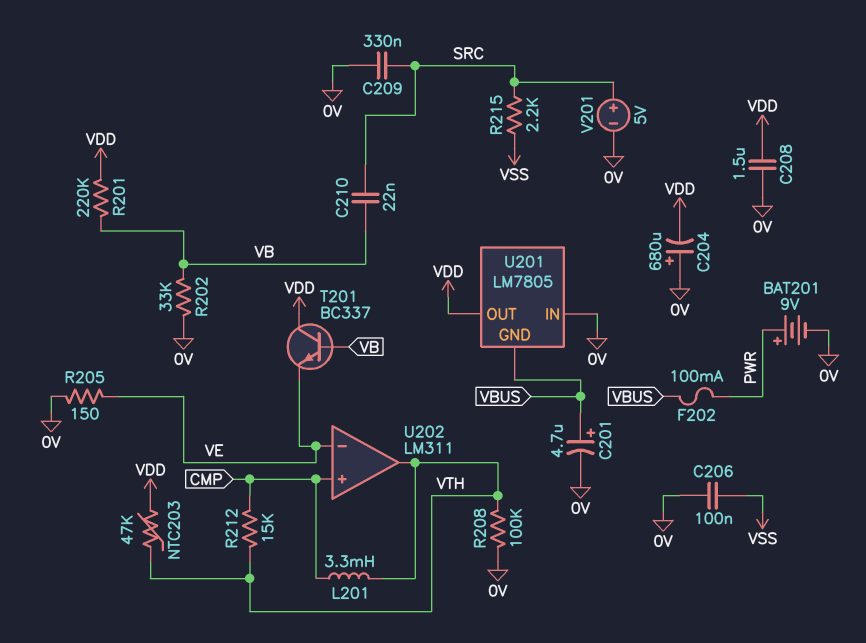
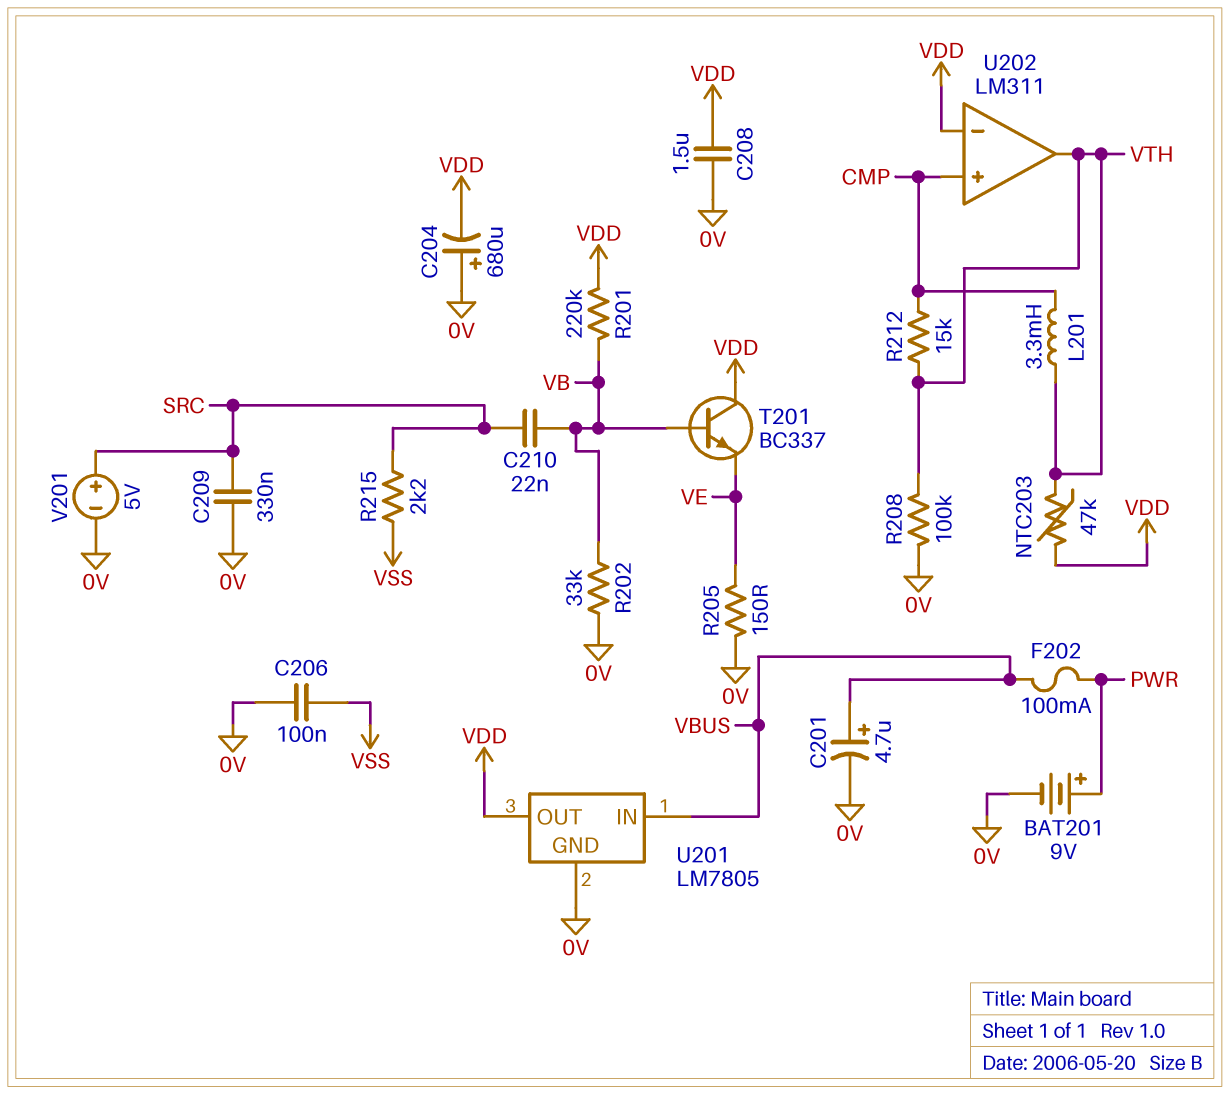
U201 pin GND: VBUS -> 0V
U201 pin IN: 0V -> VBUS
U202 pin in-: VE -> VDD

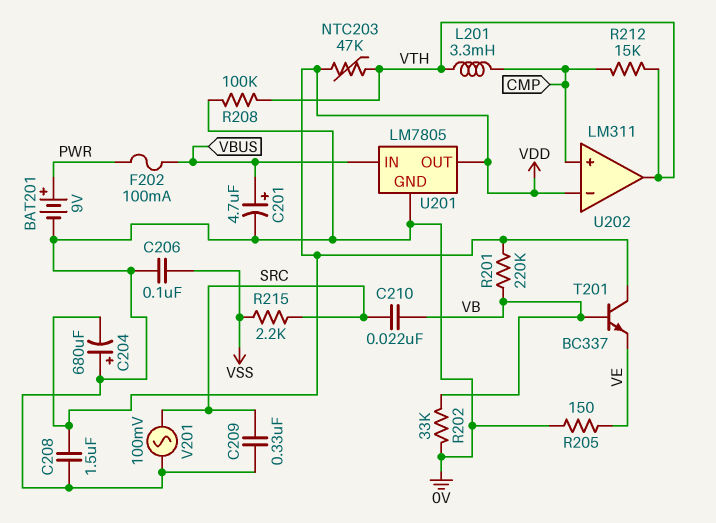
V201: 5V (plus SRC, minus 0V) -> AC 100mV (0V, SRC)

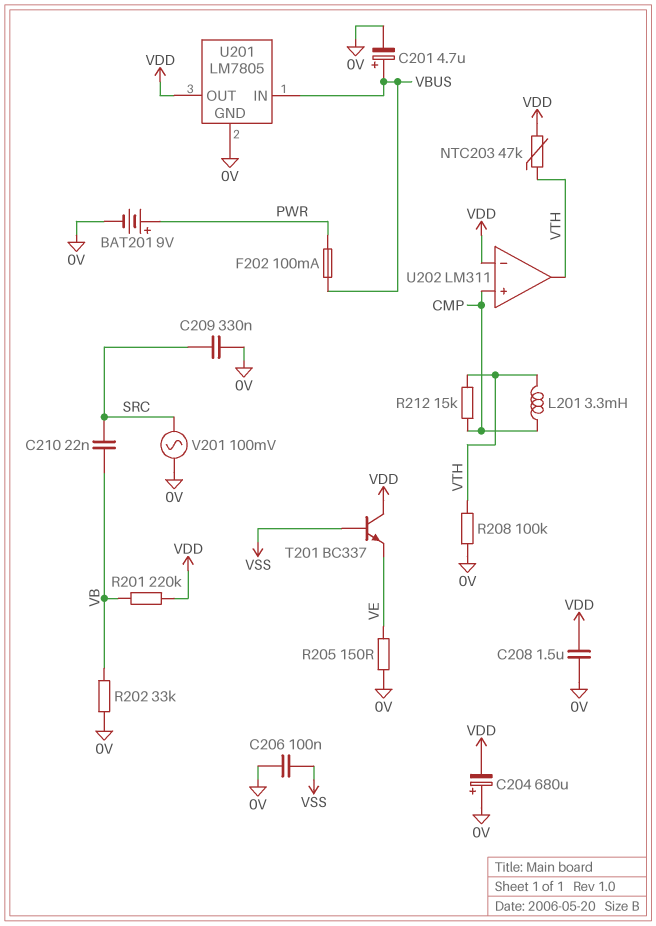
R215: 2.2k (SRC, VSS) -> none
T201: NPN BC337 (B VB, C VDD, E VE) -> NPN BC337 (B VSS, C VDD, E VE)

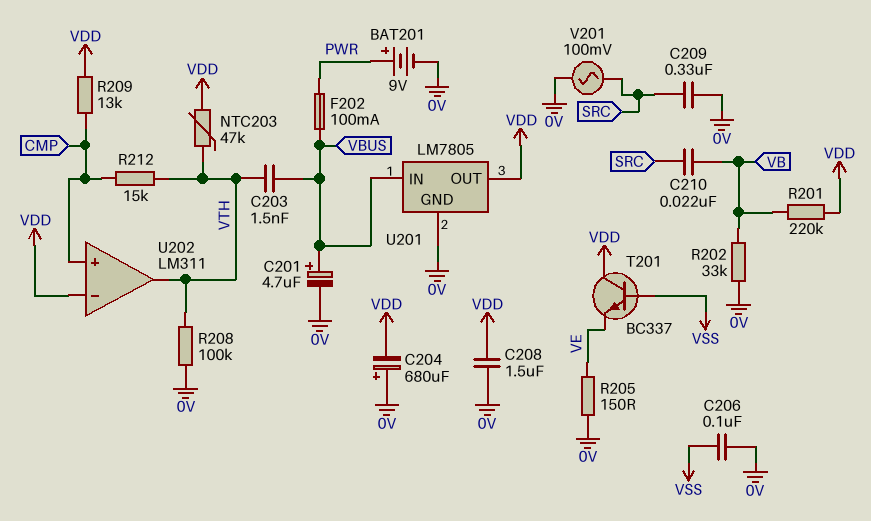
C203: none -> 1.5nF (VBUS, VTH)
L201: 3.3mH (CMP, VTH) -> none
R209: none -> 13k (CMP, VDD)

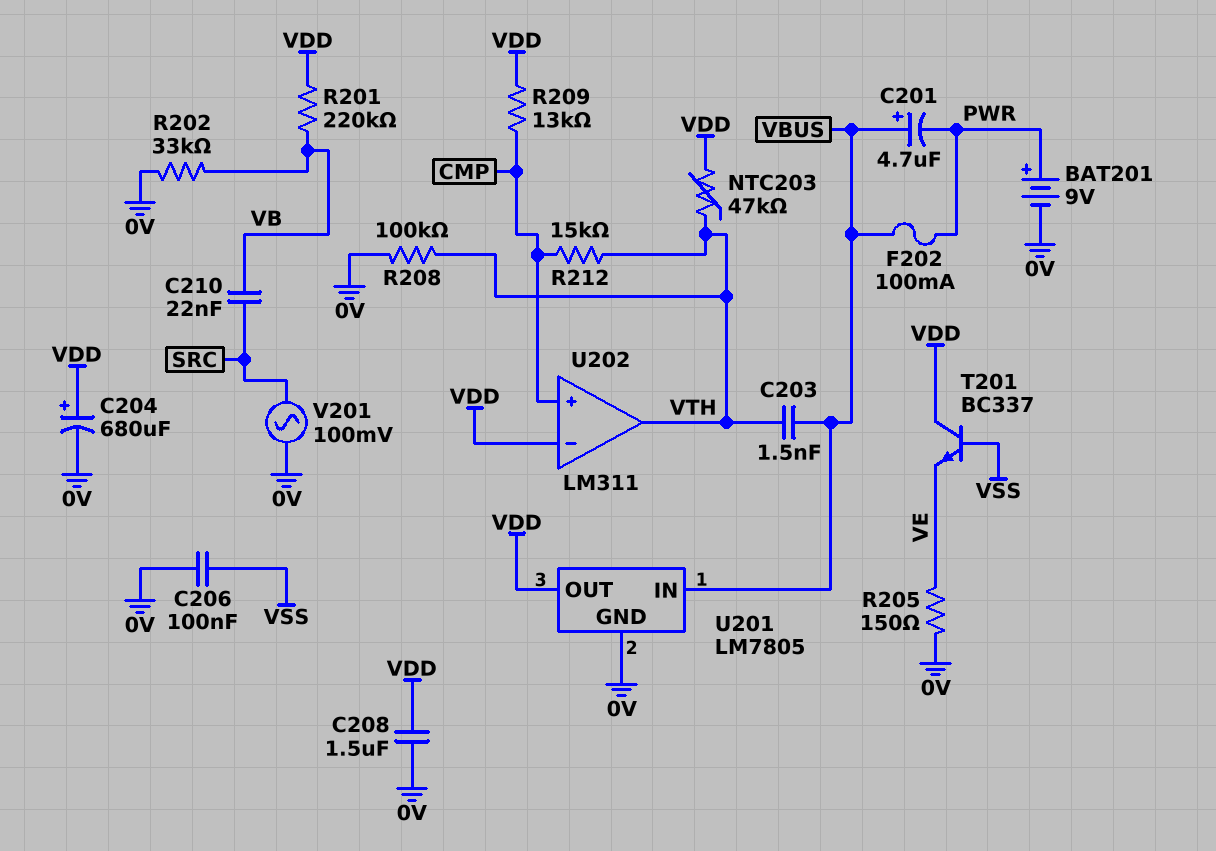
C201: 4.7uF (plus VBUS, minus 0V) -> 4.7uF (plus VBUS, minus PWR)
C204: 680uF (plus 0V, minus VDD) -> 680uF (plus VDD, minus 0V)
C209: 330nF (0V, SRC) -> none

